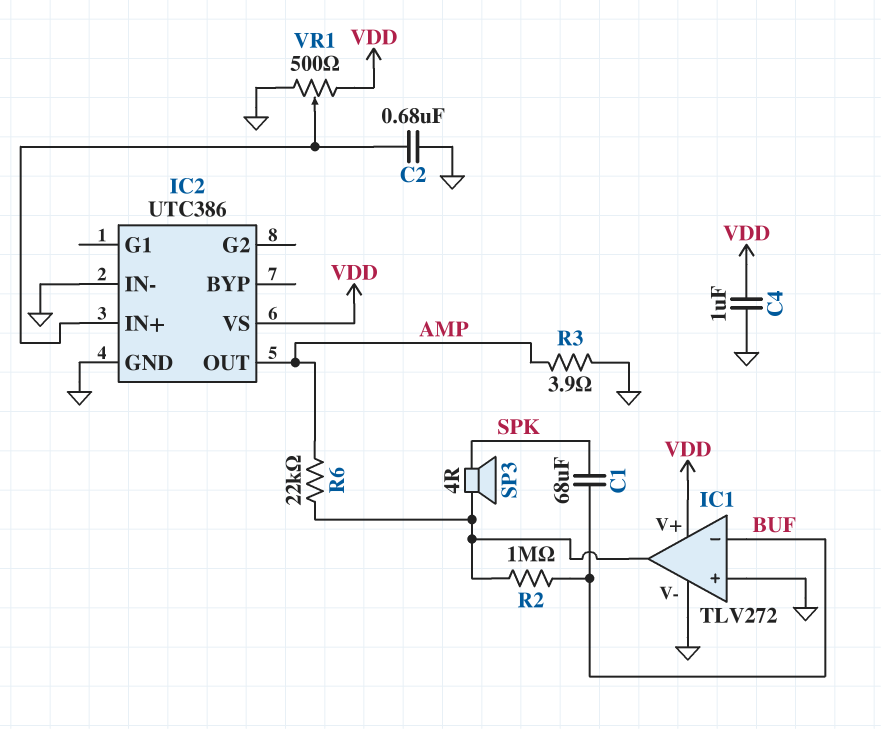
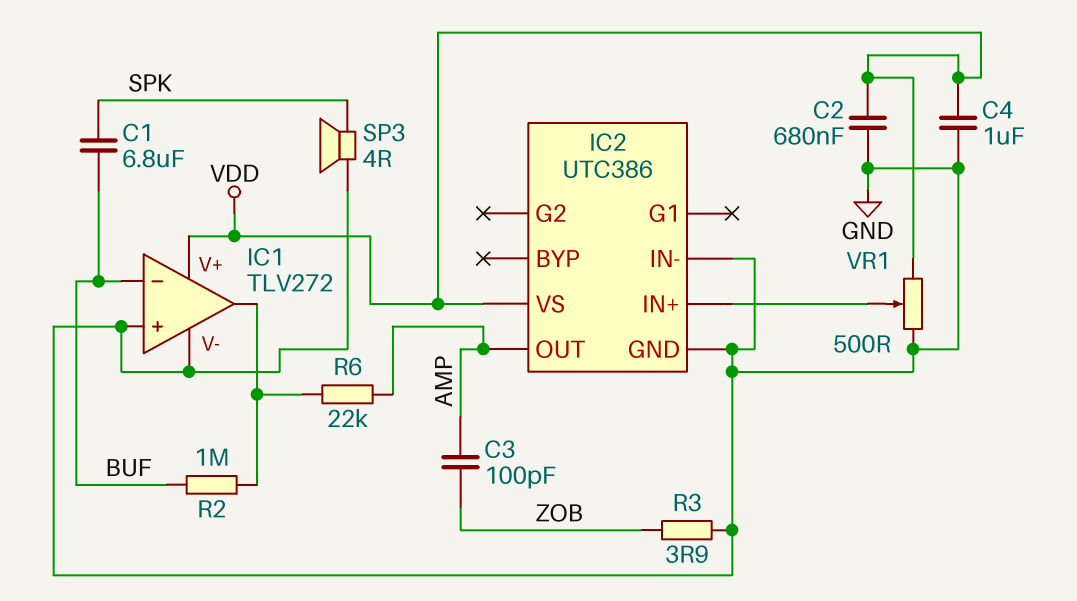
C1: 68uF (BUF, SPK) -> 6.8uF (BUF, SPK)
C2: 680nF (GND, IC2/IN+) -> 680nF (GND, VDD)
C3: none -> 100pF (AMP, ZOB)
R3: 3.9 (AMP, GND) -> 3.9 (GND, ZOB)
SP3: speaker 4R (IC1/out, SPK) -> speaker 4R (GND, SPK)

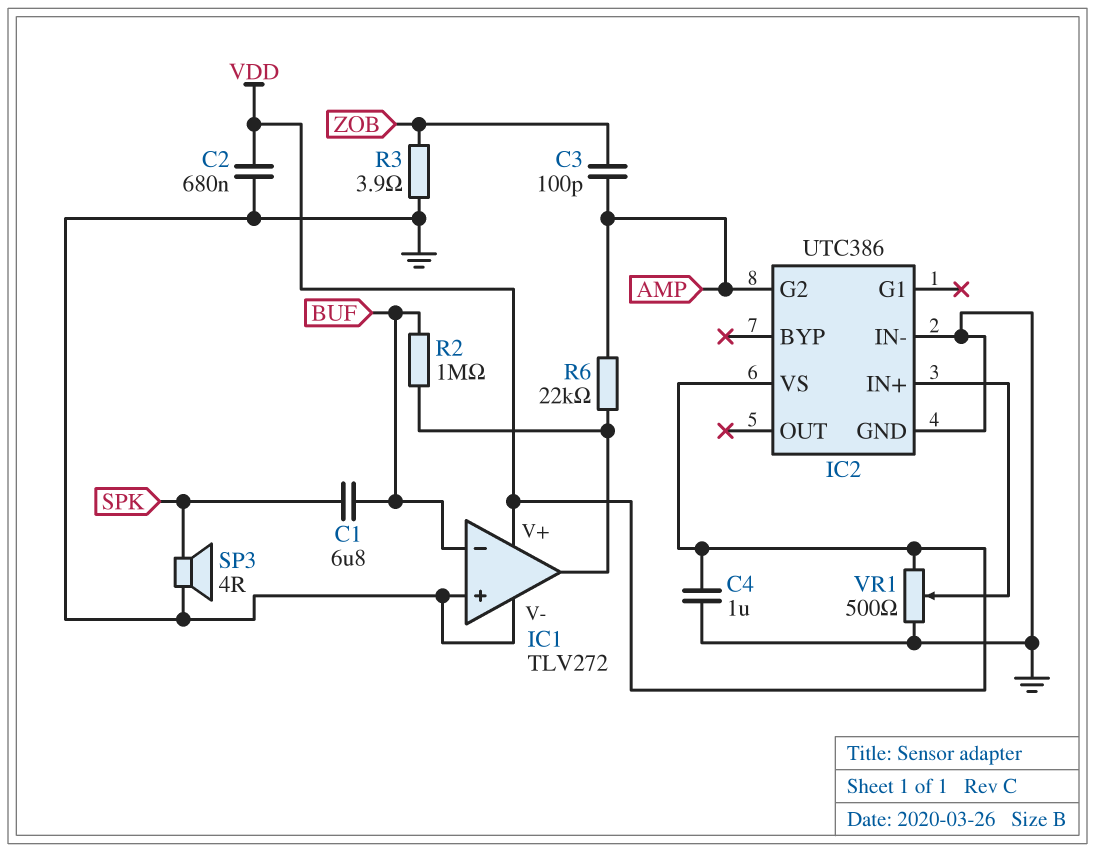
IC2 pin G2: none -> AMP
IC2 pin OUT: AMP -> none

